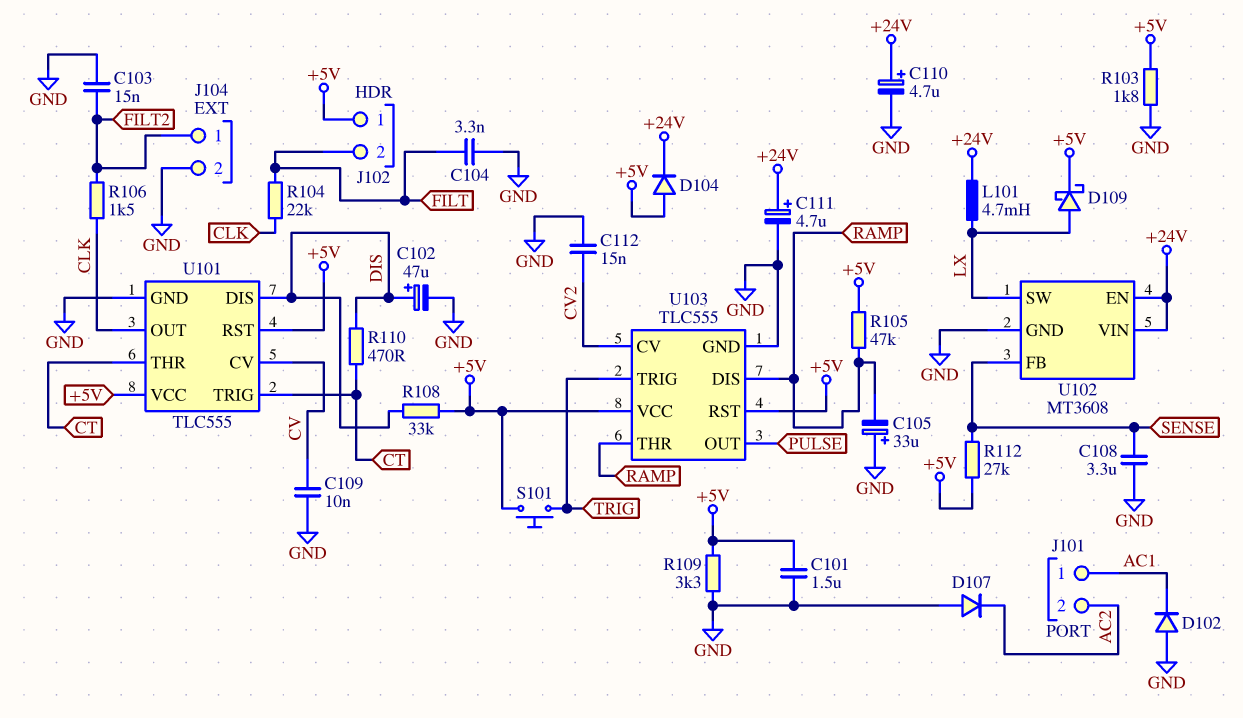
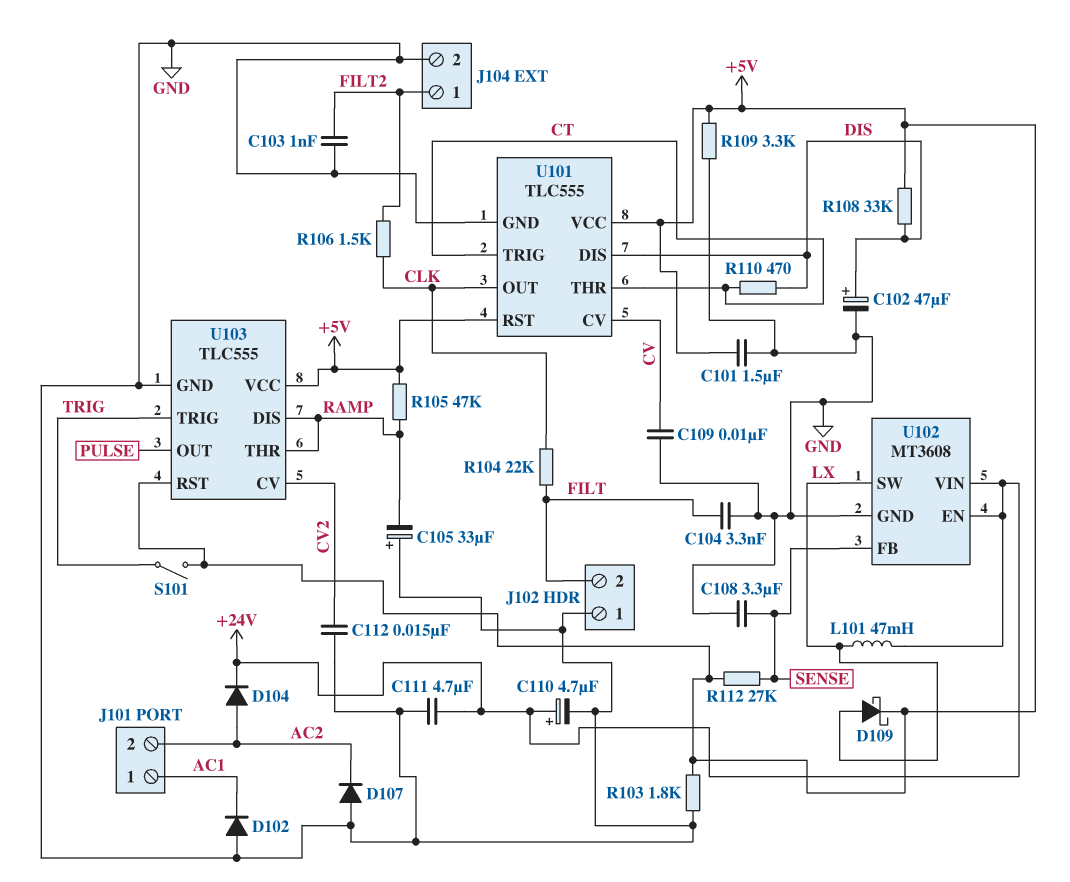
C103: 15nF (FILT2, GND) -> 1nF (FILT2, GND)
C111: 4.7uF (plus +24V, minus GND) -> 4.7uF (+24V, GND)
D104: diode (A +5V, K +24V) -> diode (A AC2, K +24V)
J102 pin 1: +5V -> GND
L101: 4.7mH (+24V, LX) -> 47mH (+24V, LX)
S101: button (+5V, TRIG) -> switch (+5V, TRIG)

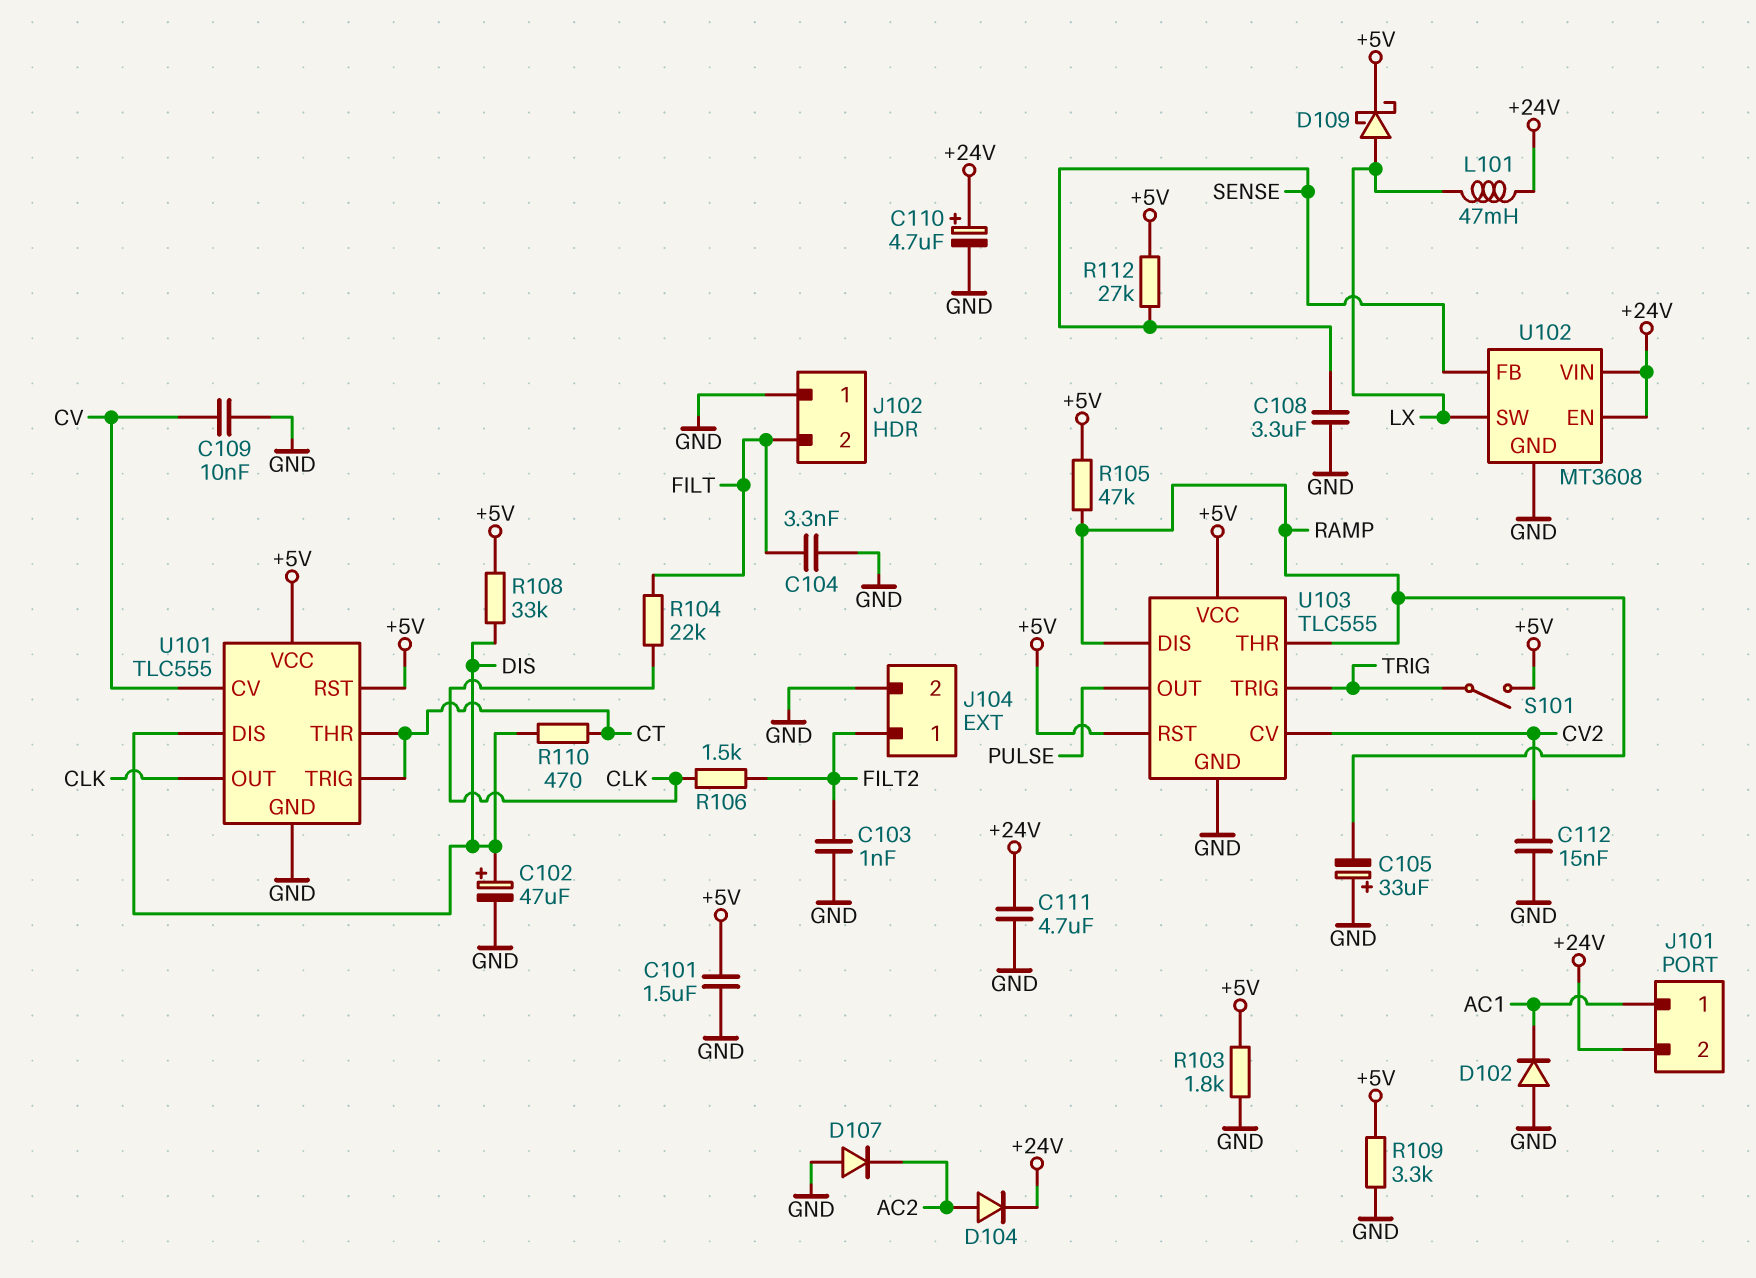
J101 pin 2: AC2 -> +24V

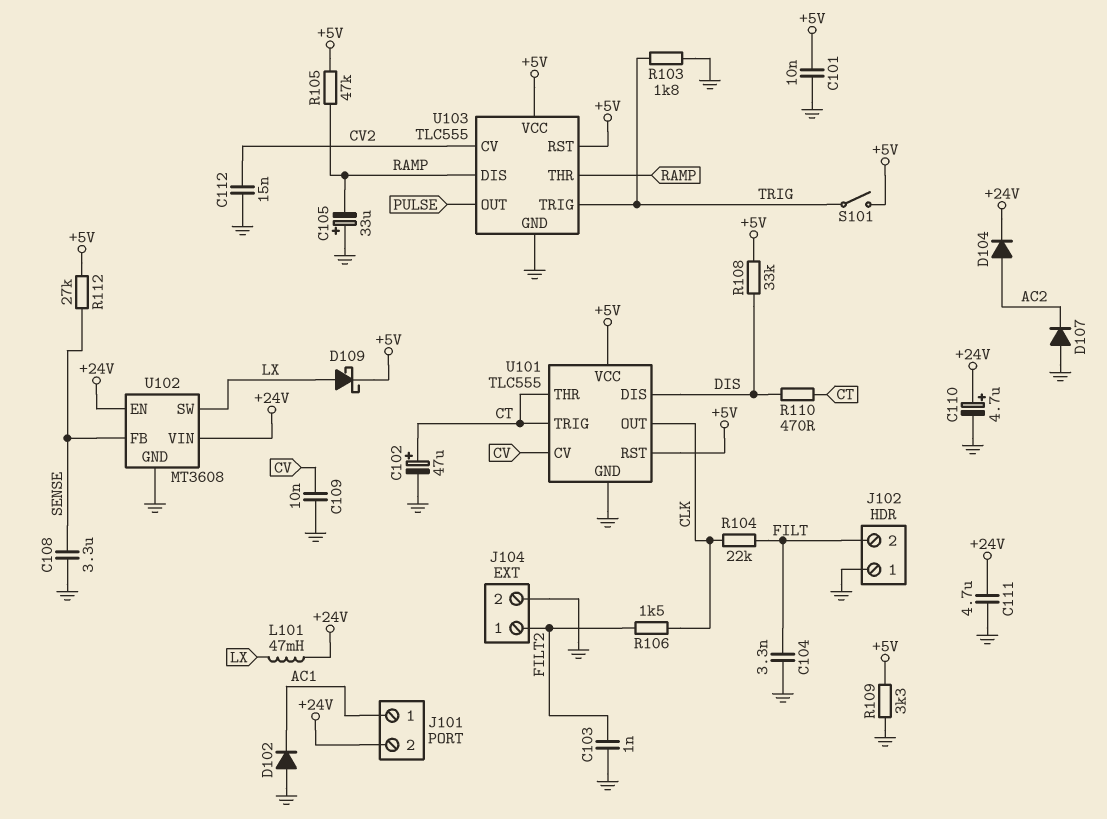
C101: 1.5uF (+5V, GND) -> 10nF (+5V, GND)
C102: 47uF (plus DIS, minus GND) -> 47uF (plus CT, minus GND)
R103: 1.8k (+5V, GND) -> 1.8k (GND, TRIG)

